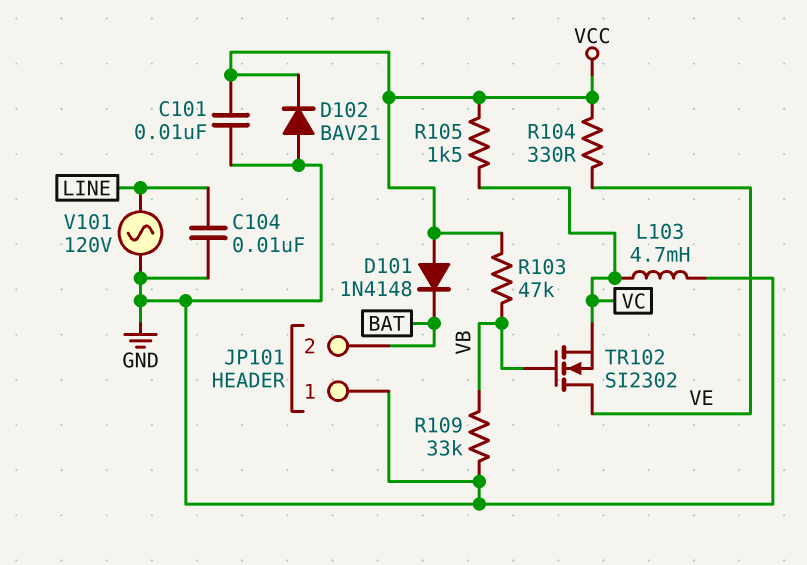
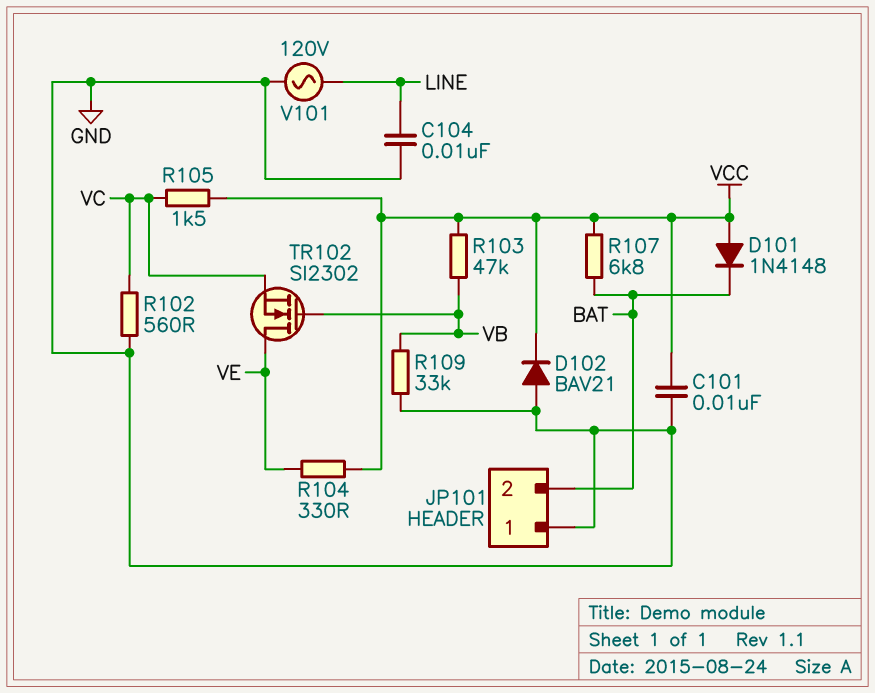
L103: 4.7mH (GND, VC) -> none
R102: none -> 560 (GND, VC)
R107: none -> 6.8k (BAT, VCC)

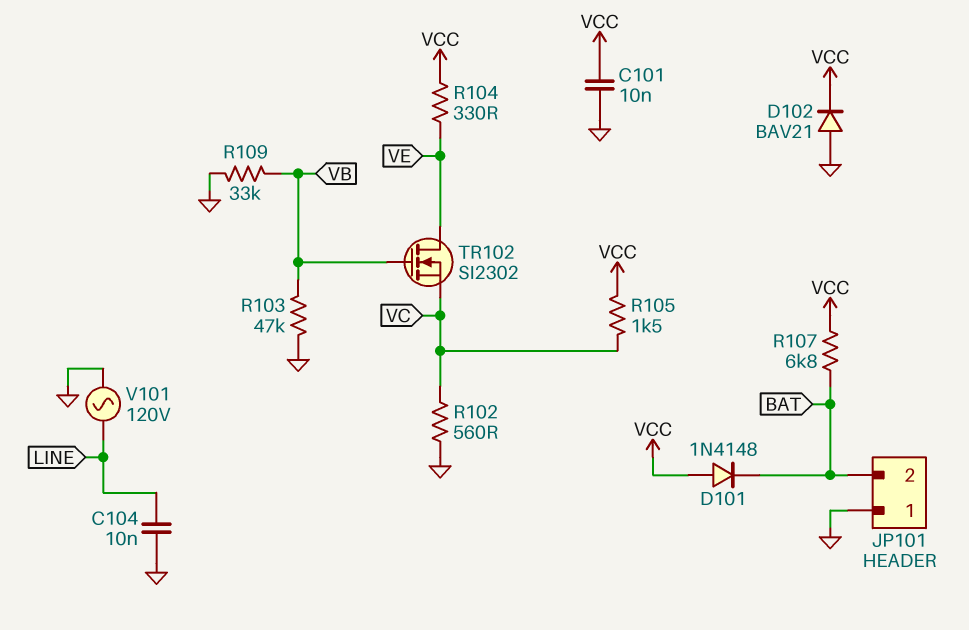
R103: 47k (VB, VCC) -> 47k (GND, VB)

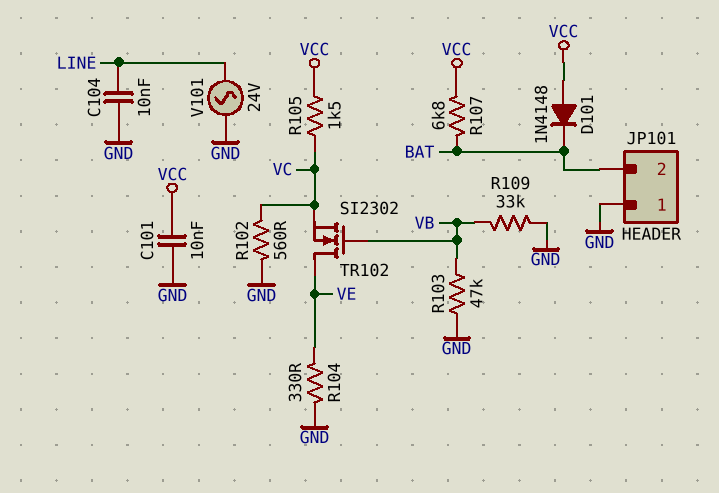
D102: diode BAV21 (A GND, K VCC) -> none
R104: 330 (VCC, VE) -> 330 (GND, VE)
V101: AC 120V (GND, LINE) -> AC 24V (GND, LINE)

